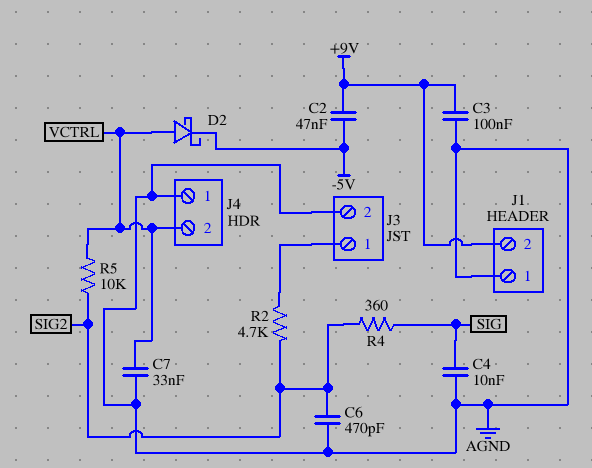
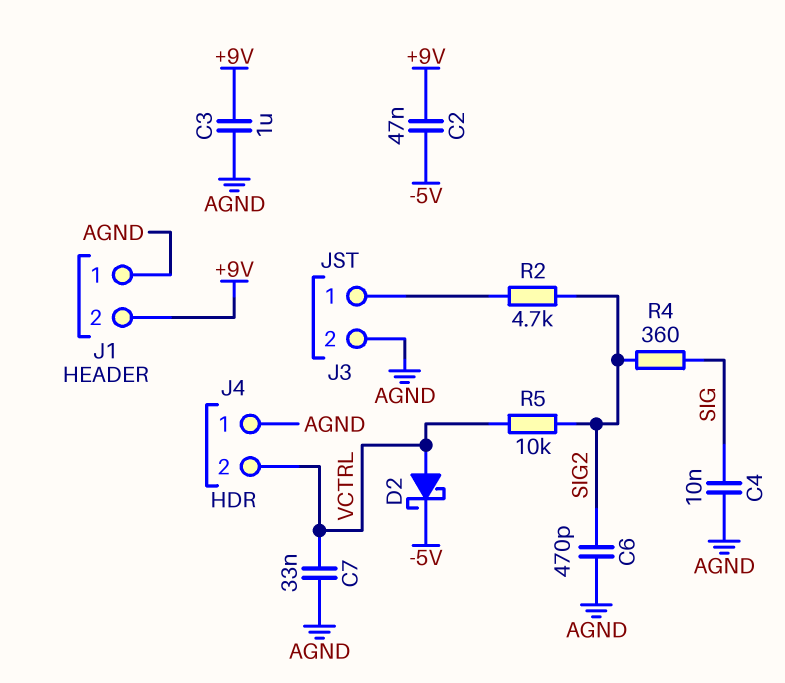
C3: 100nF (+9V, AGND) -> 1uF (+9V, AGND)

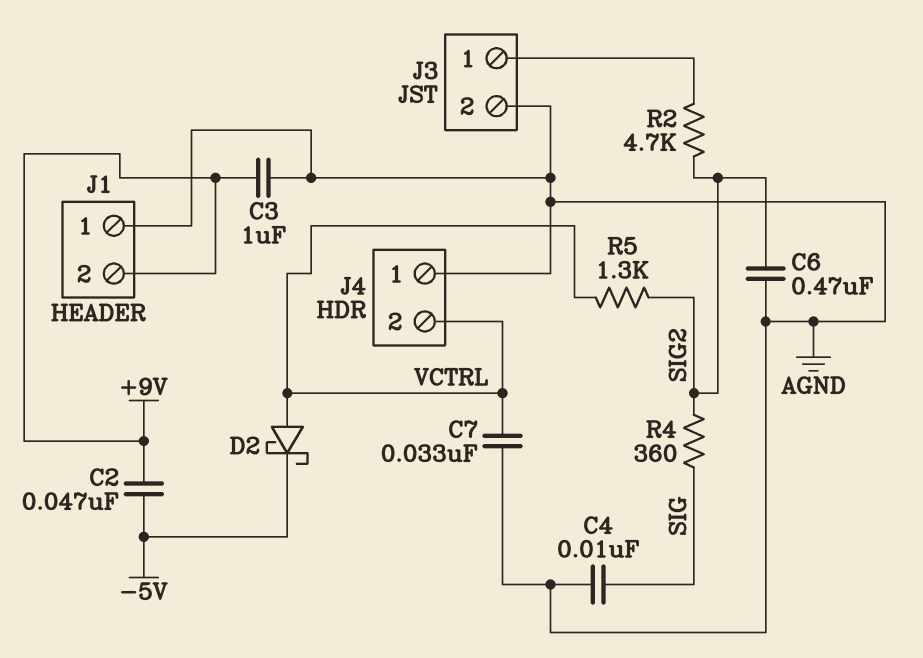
C6: 470pF (AGND, SIG2) -> 470nF (AGND, SIG2)
R5: 10k (SIG2, VCTRL) -> 1.3k (SIG2, VCTRL)

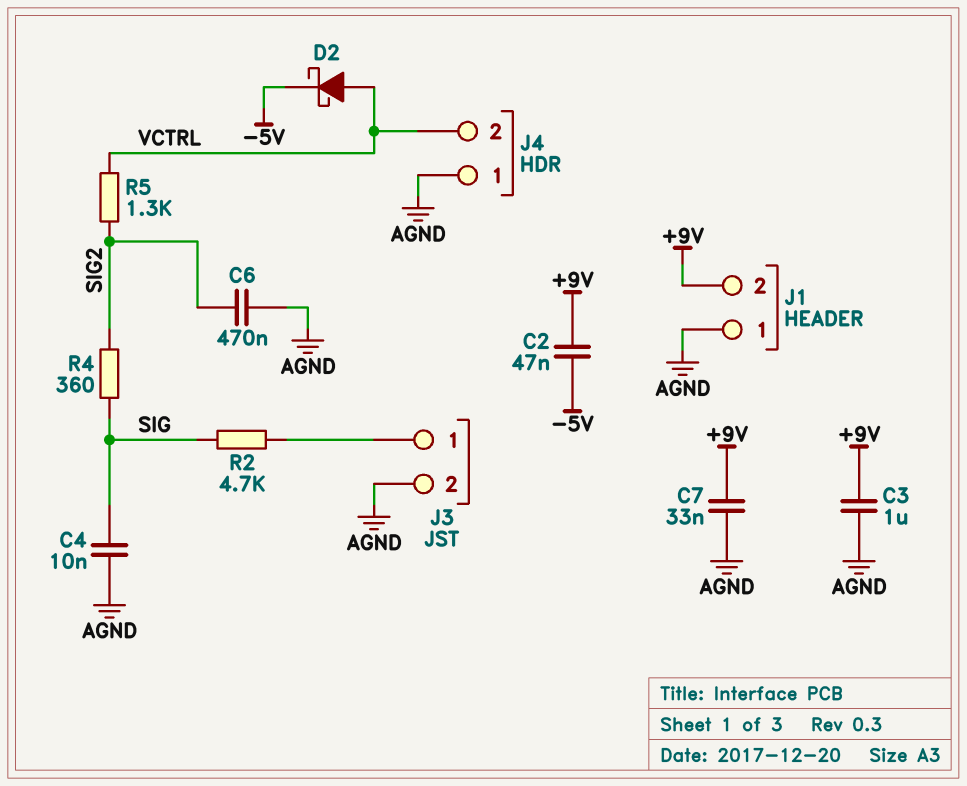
C7: 33nF (AGND, VCTRL) -> 33nF (+9V, AGND)
R2: 4.7k (J3/1, SIG2) -> 4.7k (J3/1, SIG)

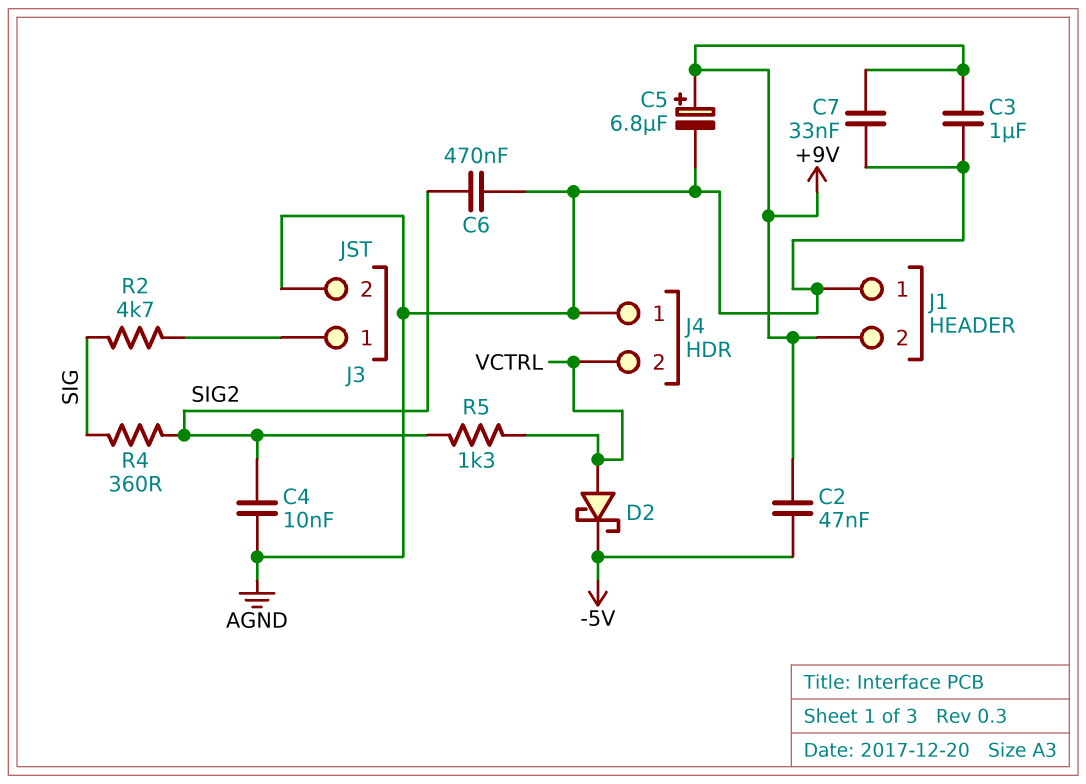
C4: 10nF (AGND, SIG) -> 10nF (AGND, SIG2)
C5: none -> 6.8uF (plus +9V, minus AGND)

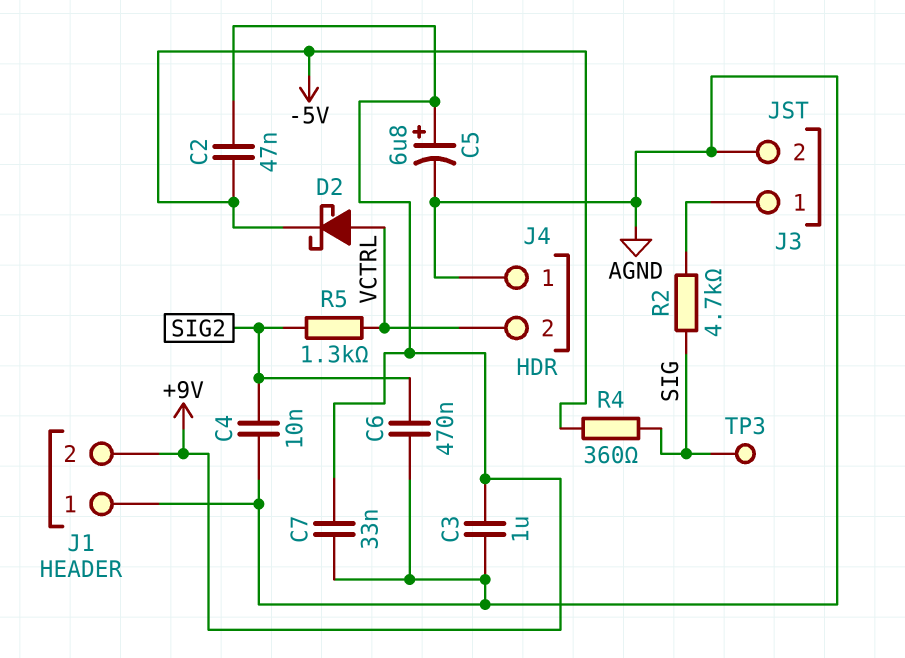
R4: 360 (SIG, SIG2) -> 360 (-5V, SIG)
TP3: none -> test point (SIG)

